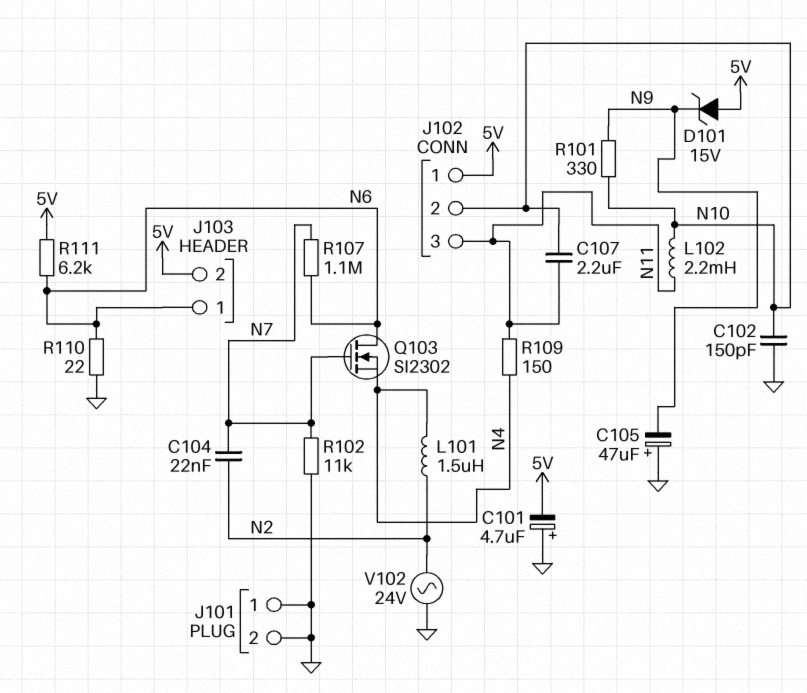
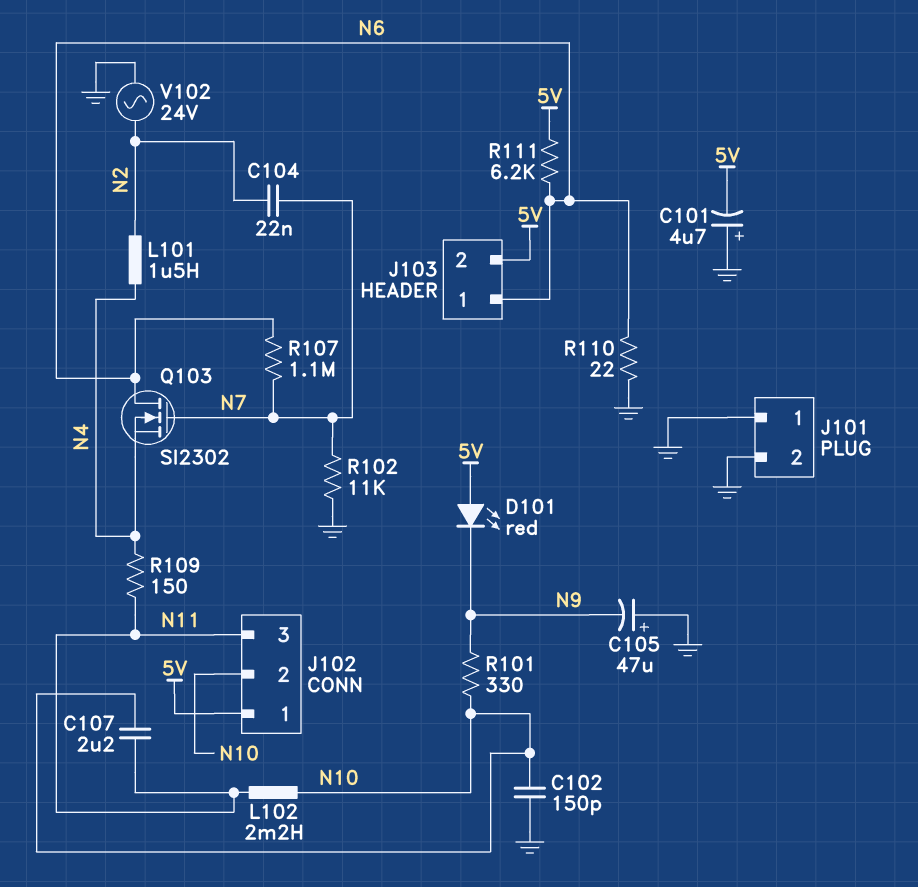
D101: zener 15V (A 5V, K N9) -> LED red (A 5V, K N9)

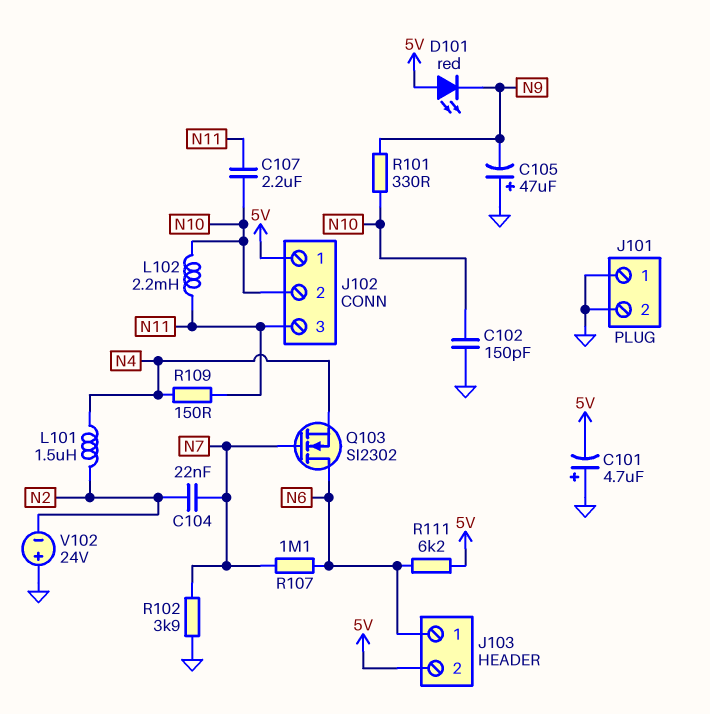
R102: 11k (GND, N7) -> 3.9k (GND, N7)
R110: 22 (GND, N6) -> none
V102: AC 24V (GND, N2) -> 24V (plus GND, minus N2)

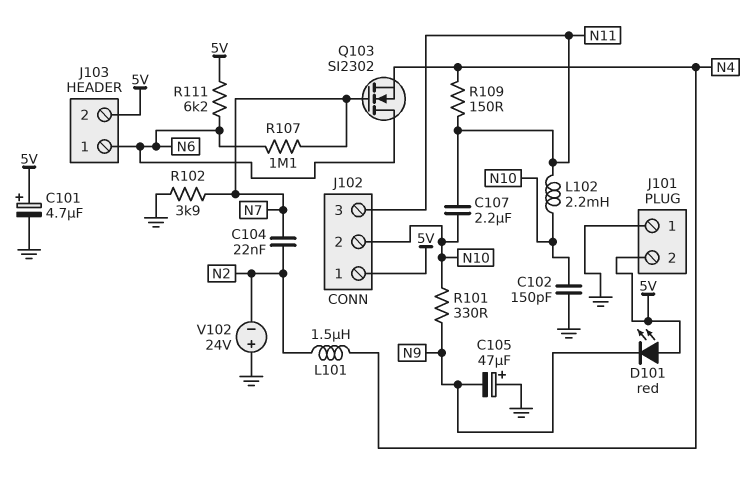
C101: 4.7uF (plus GND, minus 5V) -> 4.7uF (plus 5V, minus GND)
J101 pin 2: GND -> 5V

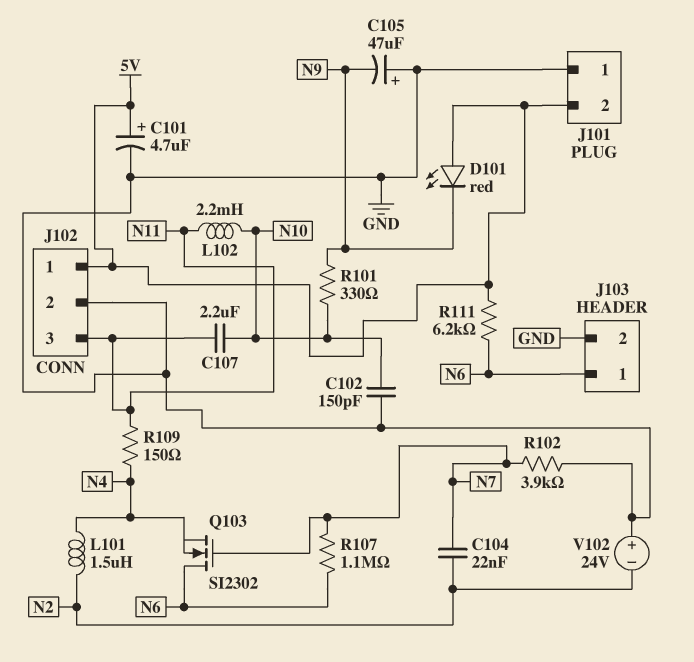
J102 pin 2: N10 -> GND
J103 pin 2: 5V -> GND

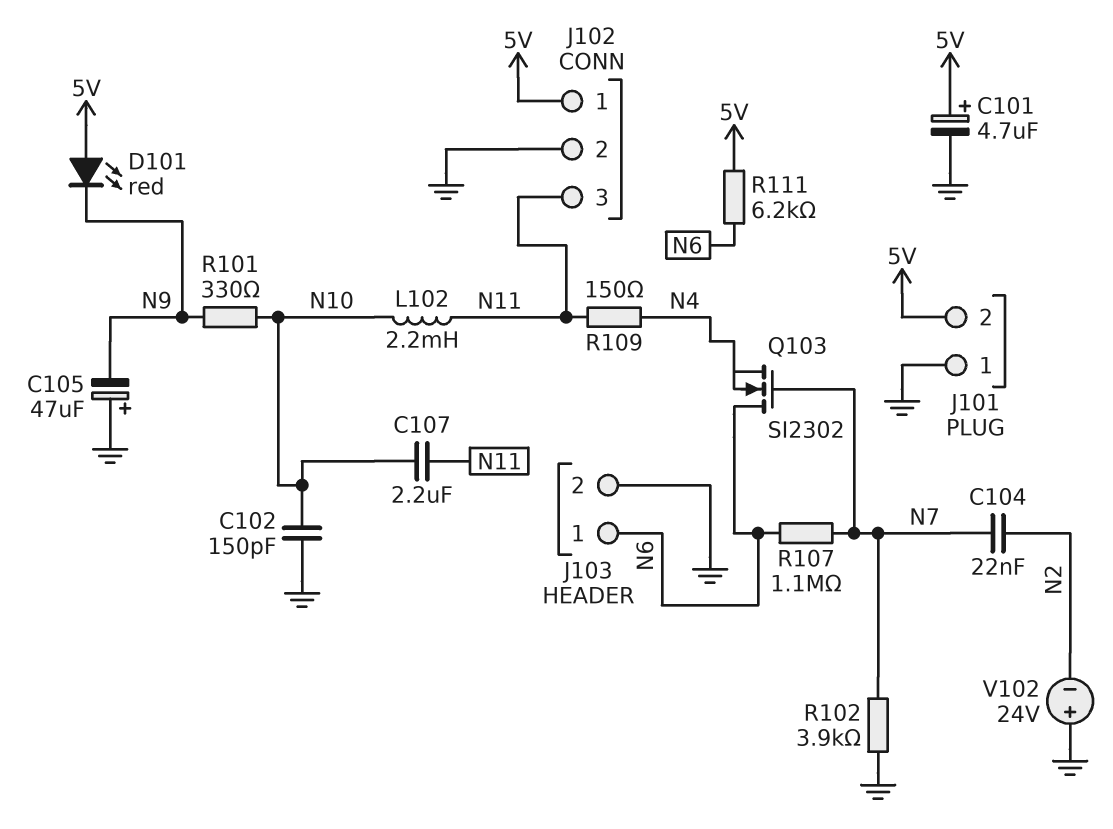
L101: 1.5uH (N2, N4) -> none

